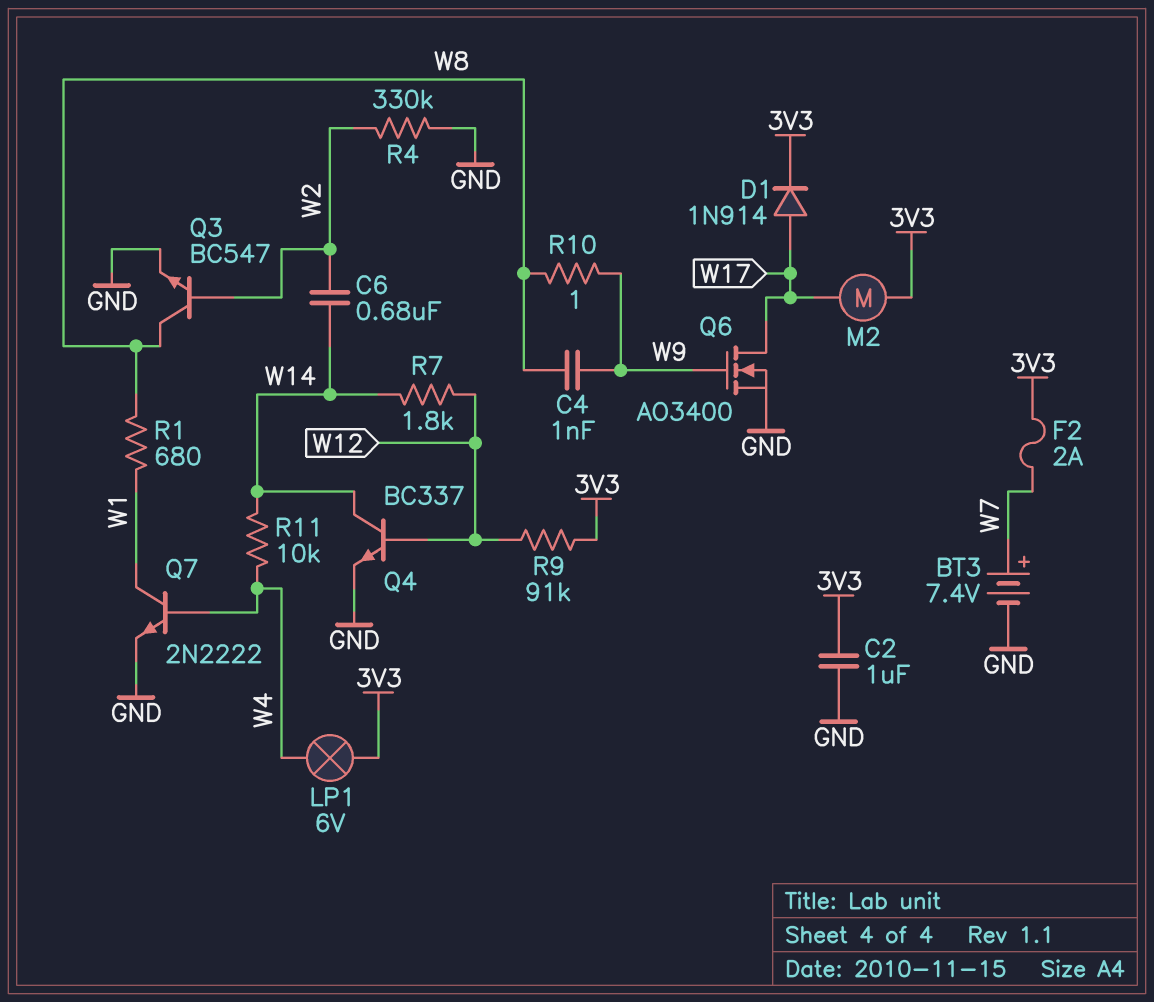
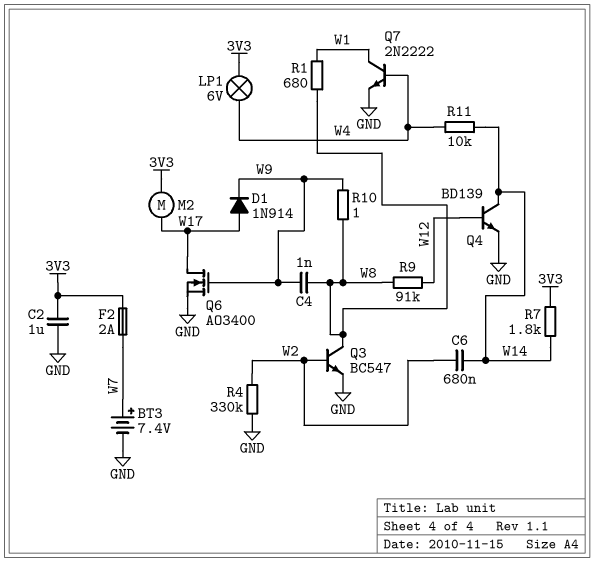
D1: diode 1N914 (A W17, K 3V3) -> diode 1N914 (A W17, K W9)
Q4: NPN BC337 (B W12, C W14, E GND) -> NPN BD139 (B W12, C W14, E GND)
R7: 1.8k (W12, W14) -> 1.8k (3V3, W14)
R9: 91k (3V3, W12) -> 91k (W8, W12)

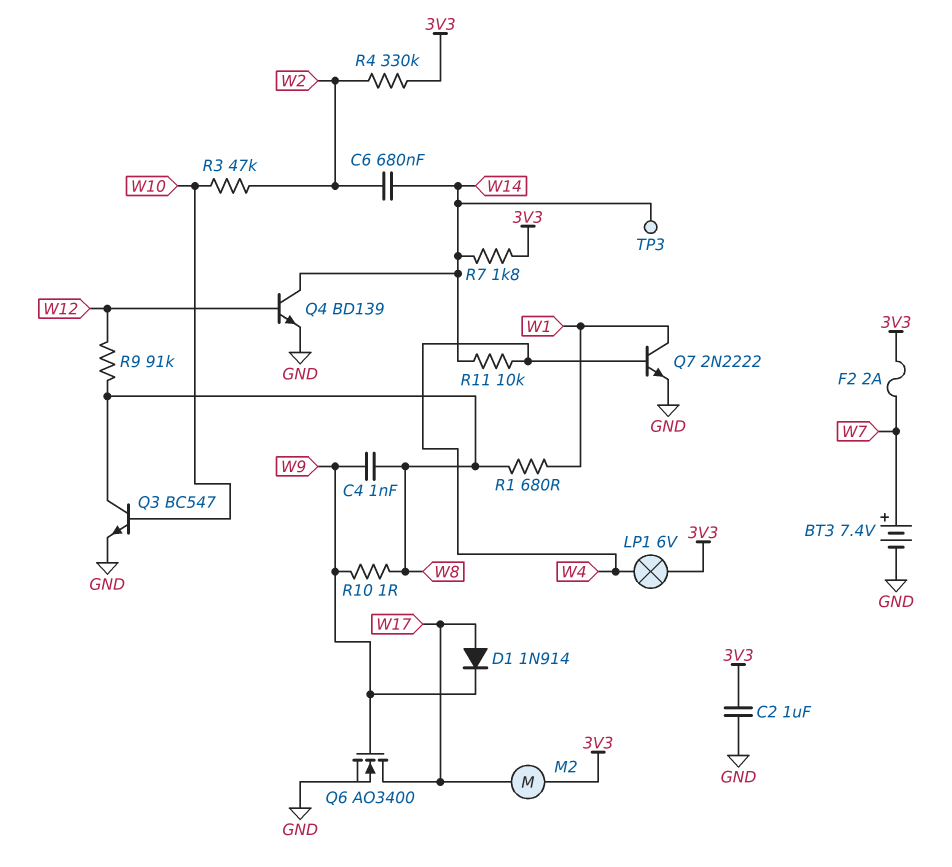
Q3: NPN BC547 (B W2, C W8, E GND) -> NPN BC547 (B W10, C W8, E GND)
R3: none -> 47k (W2, W10)
R4: 330k (GND, W2) -> 330k (3V3, W2)
TP3: none -> test point (W14)

